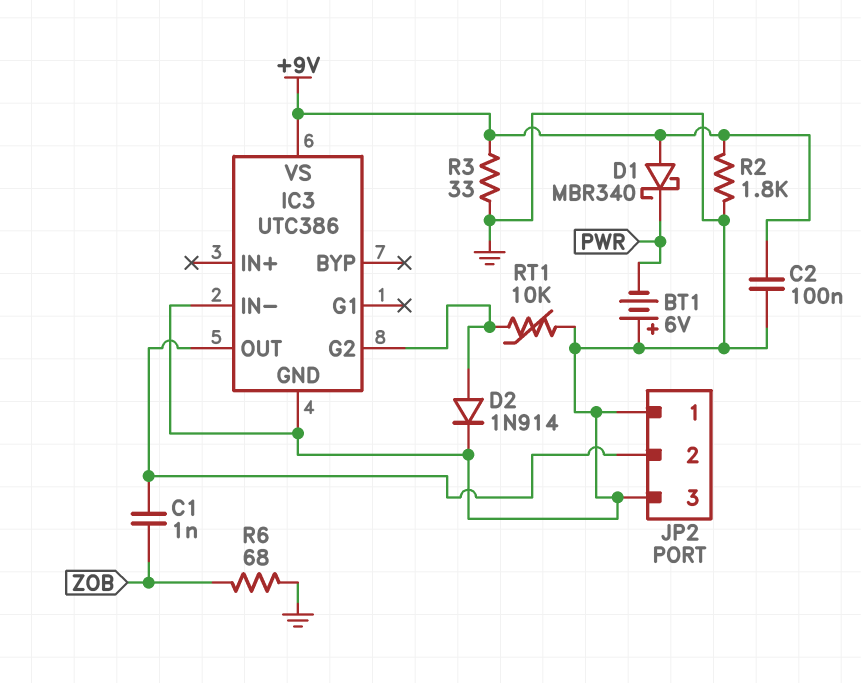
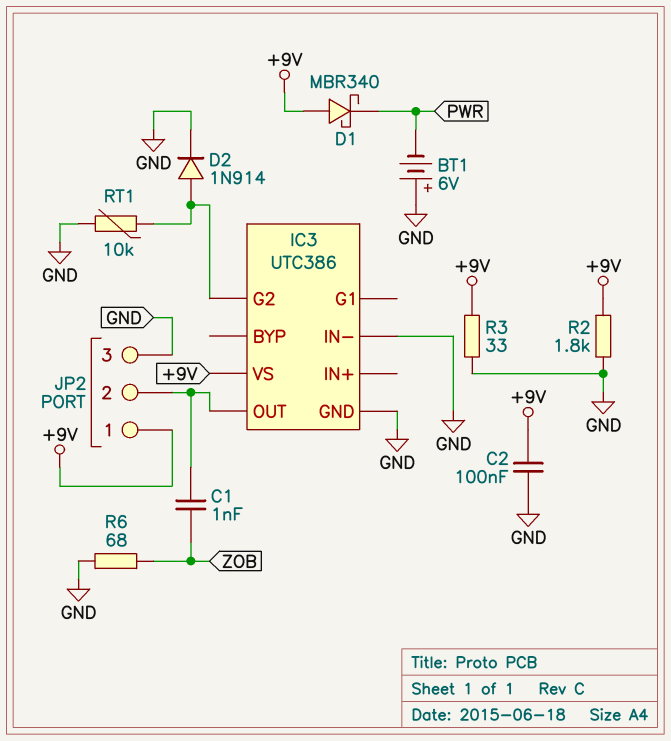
JP2 pin 1: GND -> +9V

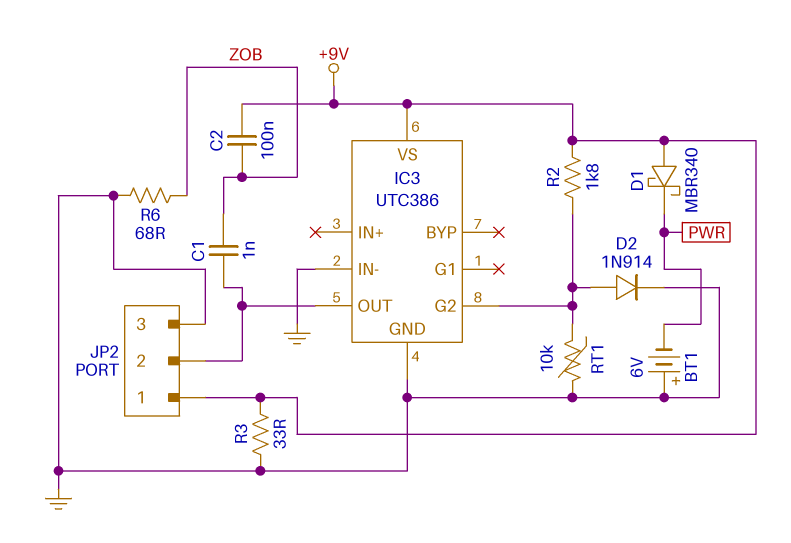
C2: 100nF (+9V, GND) -> 100nF (+9V, ZOB)
R2: 1.8k (+9V, GND) -> 1.8k (+9V, IC3/G2)

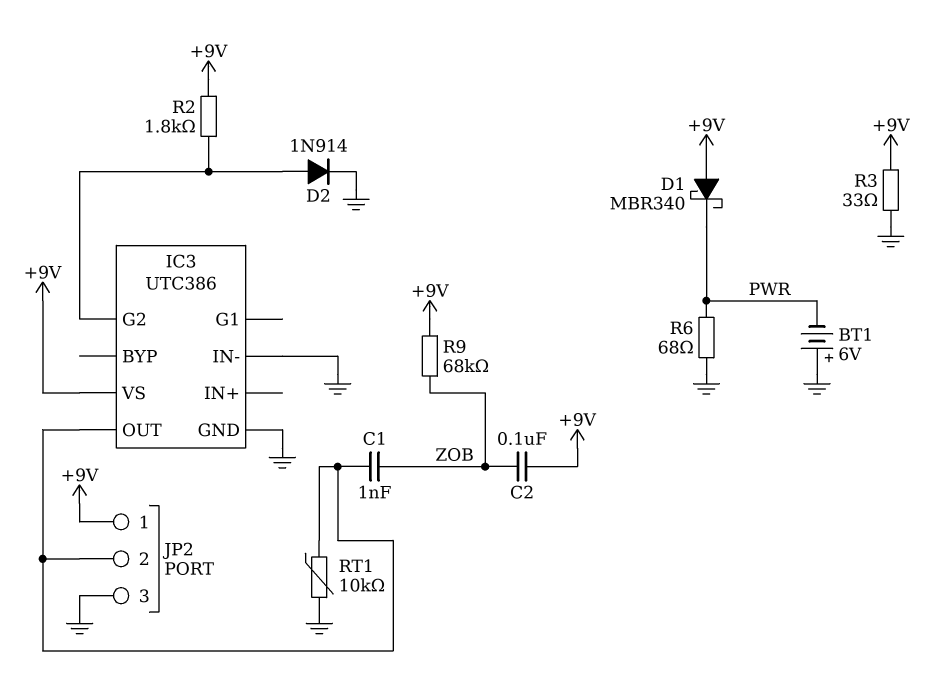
R6: 68 (GND, ZOB) -> 68 (GND, PWR)
R9: none -> 68k (+9V, ZOB)
RT1: 10k (GND, IC3/G2) -> 10k (GND, IC3/OUT)

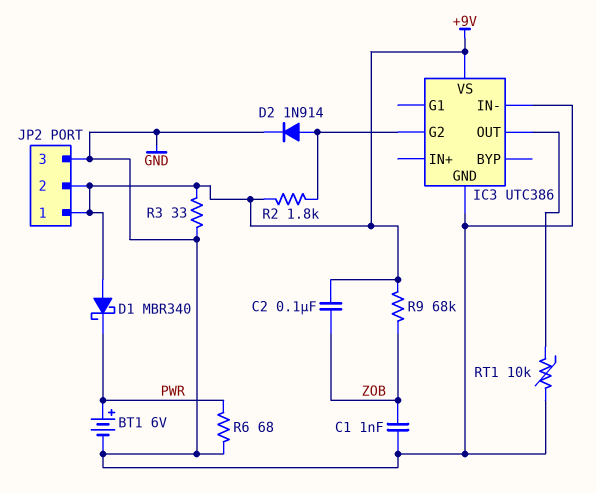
BT1: 6V (plus GND, minus PWR) -> 6V (plus PWR, minus GND)
C1: 1nF (IC3/OUT, ZOB) -> 1nF (GND, ZOB)
JP2 pin 2: IC3/OUT -> +9V

